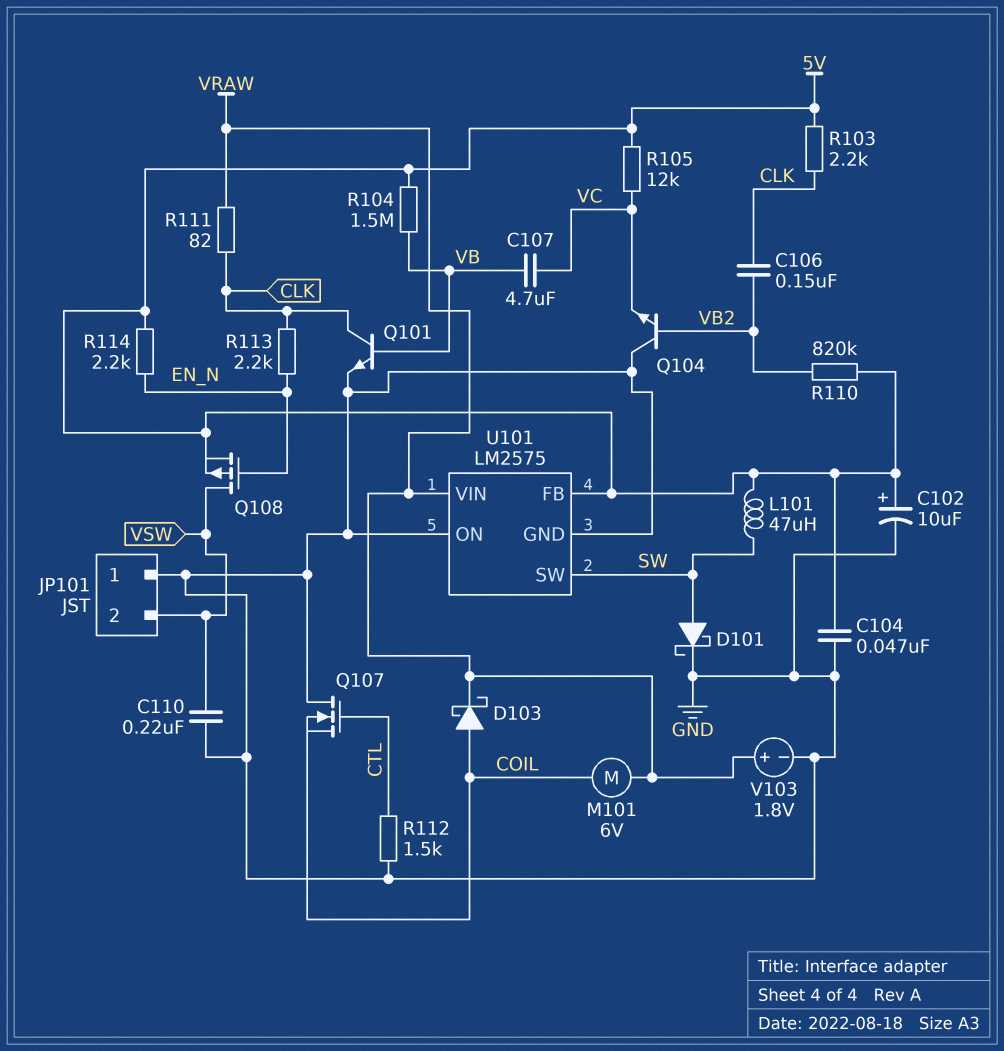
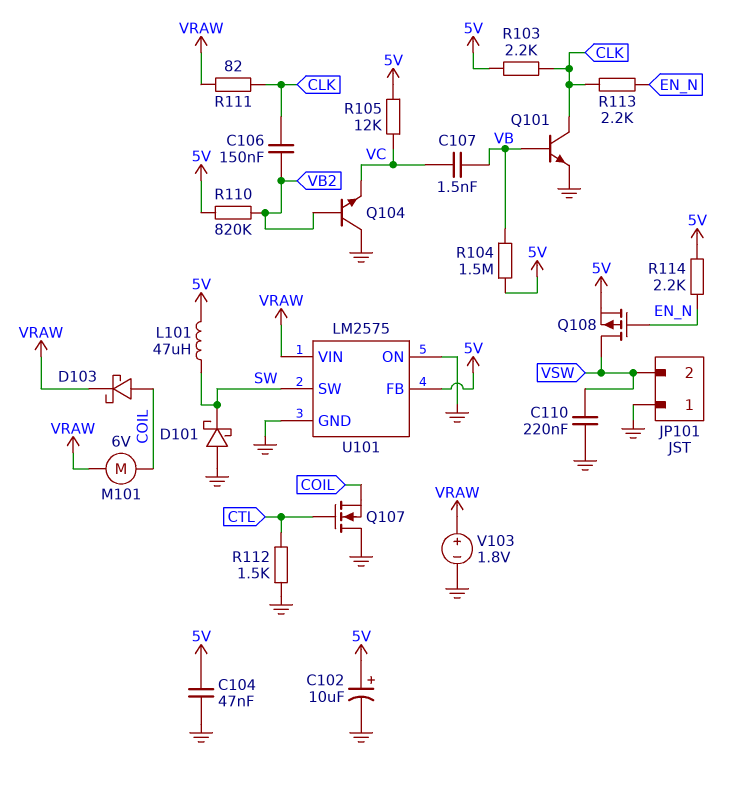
C107: 4.7uF (VB, VC) -> 1.5nF (VB, VC)
D101: schottky (A SW, K GND) -> schottky (A GND, K SW)

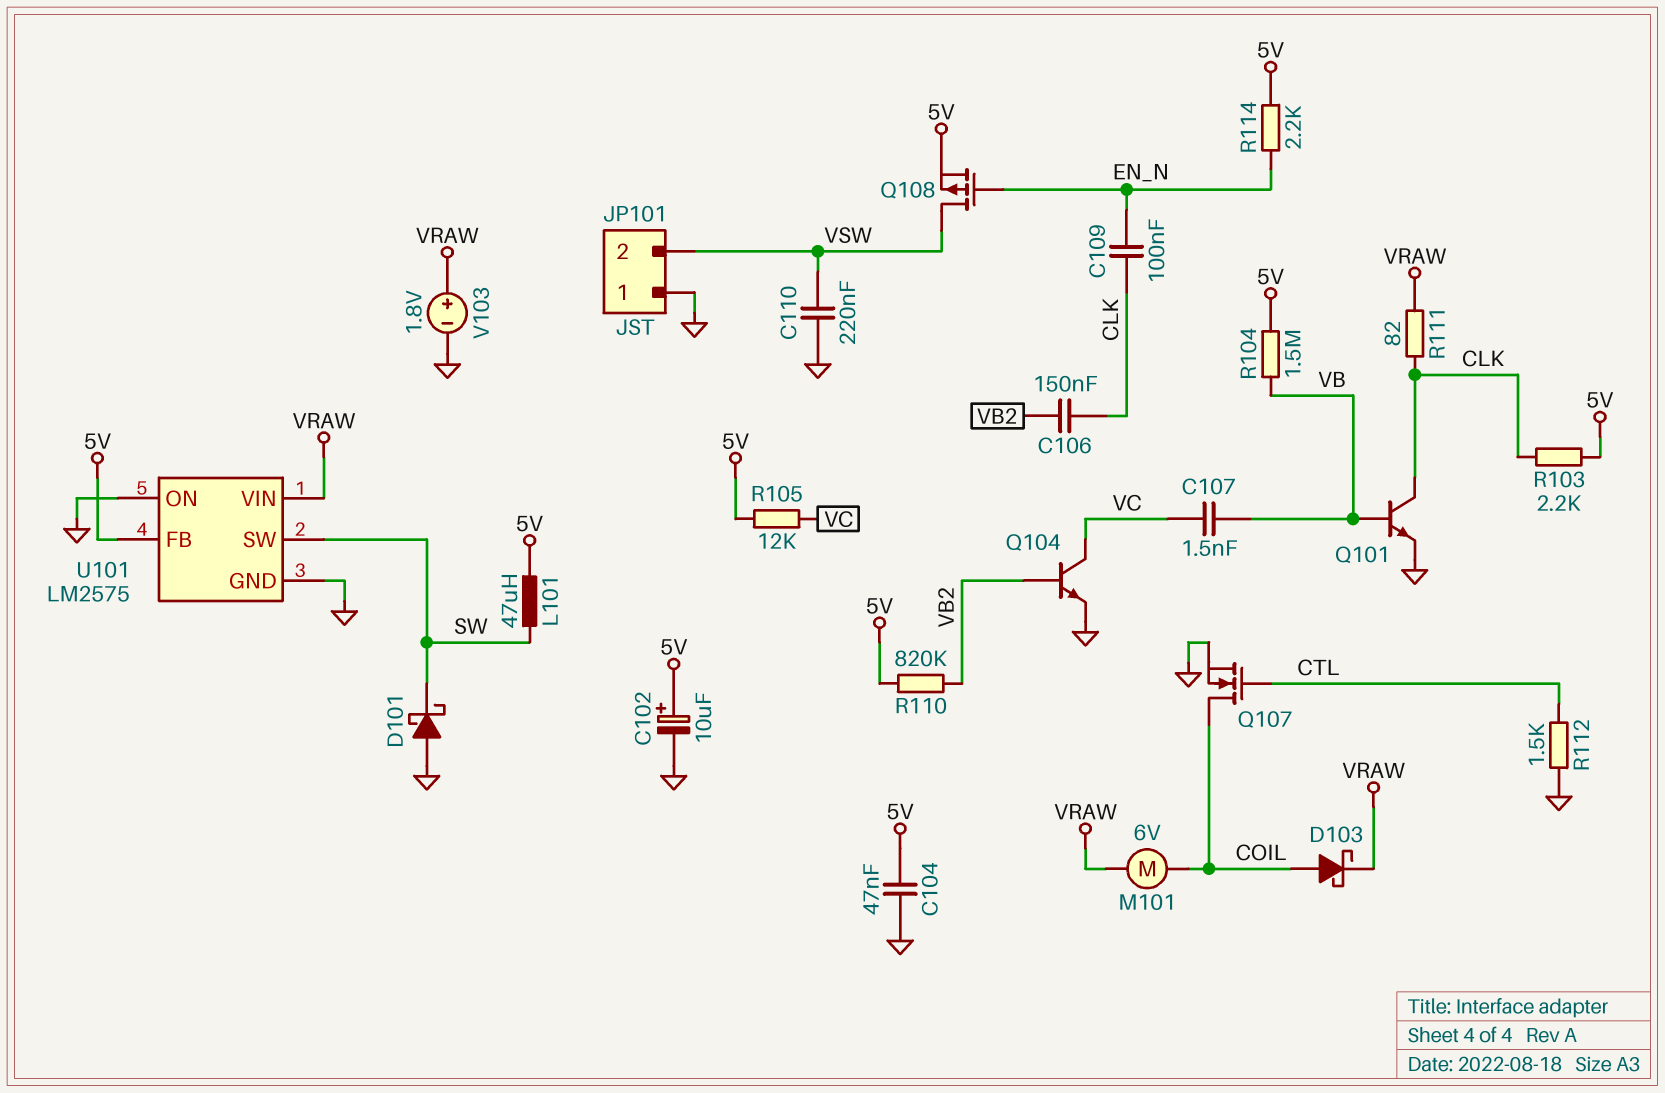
C109: none -> 100nF (CLK, EN_N)
Q104: NPN (B VB2, C GND, E VC) -> NPN (B VB2, C VC, E GND)
Q107: NMOS (G CTL, D GND, S COIL) -> NMOS (G CTL, D COIL, S GND)
R113: 2.2k (CLK, EN_N) -> none

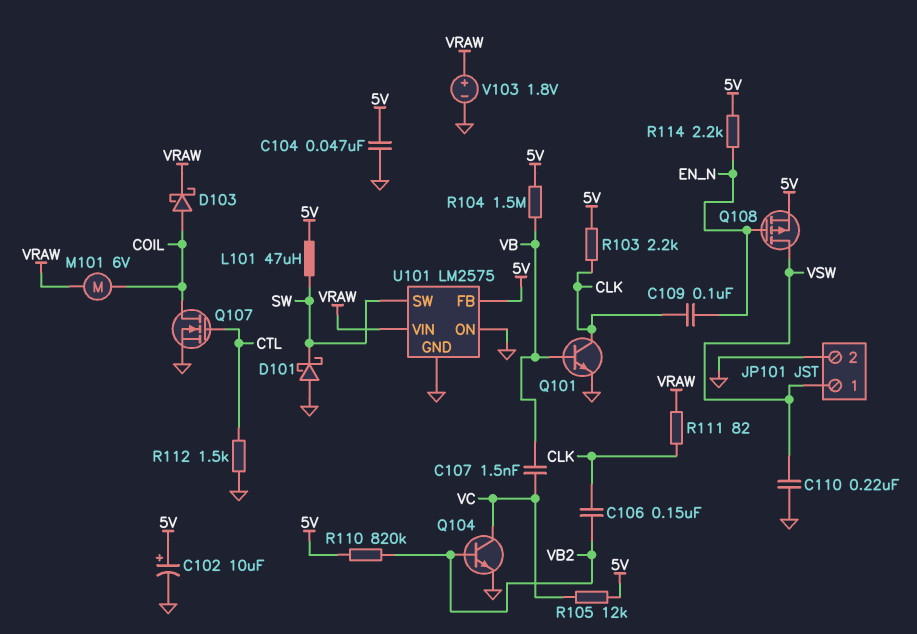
JP101 pin 1: GND -> VSW
JP101 pin 2: VSW -> GND

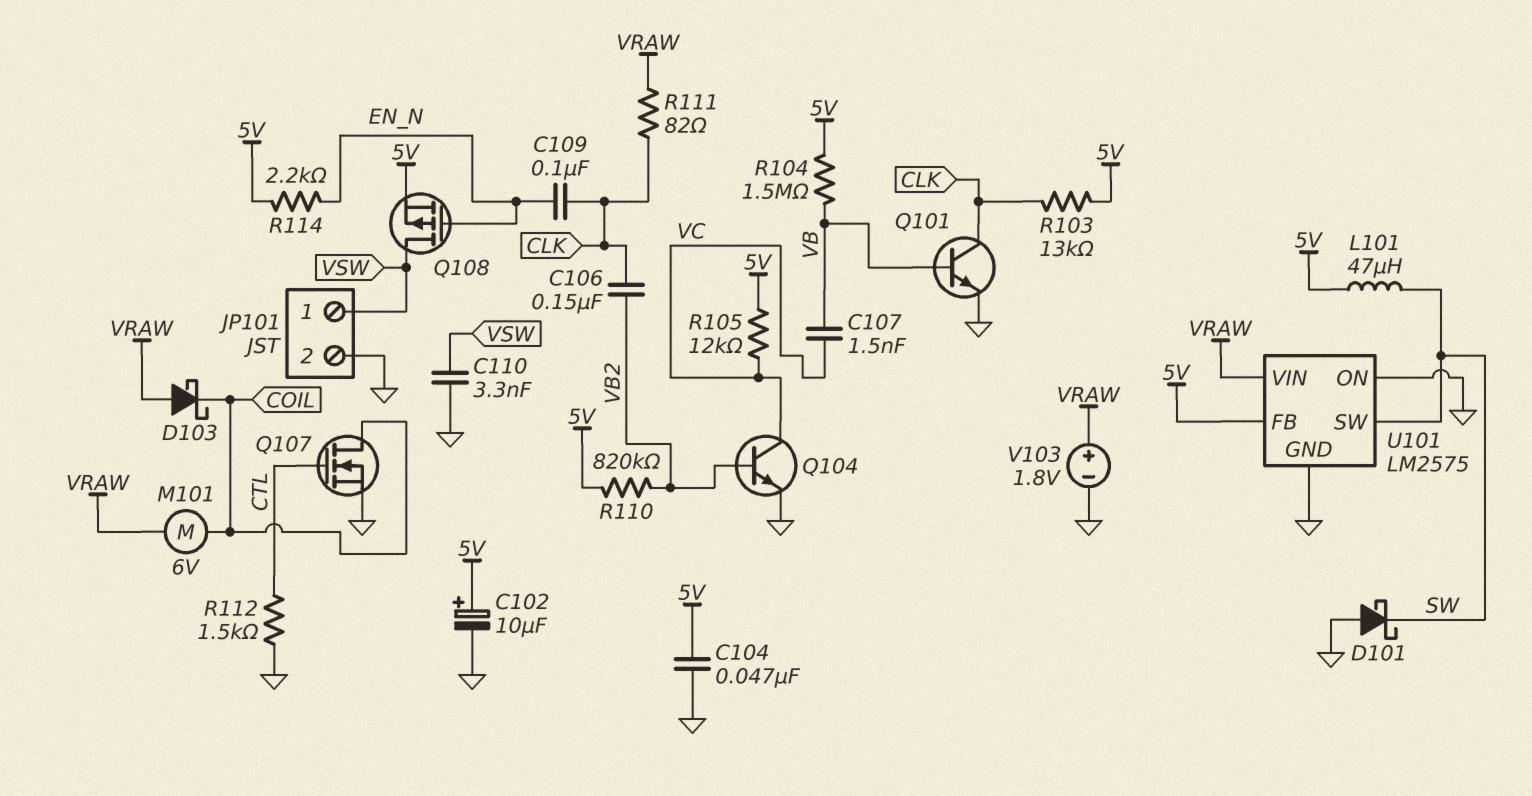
C110: 220nF (GND, VSW) -> 3.3nF (GND, VSW)
D103: schottky (A COIL, K VRAW) -> schottky (A VRAW, K COIL)
R103: 2.2k (5V, CLK) -> 13k (5V, CLK)

